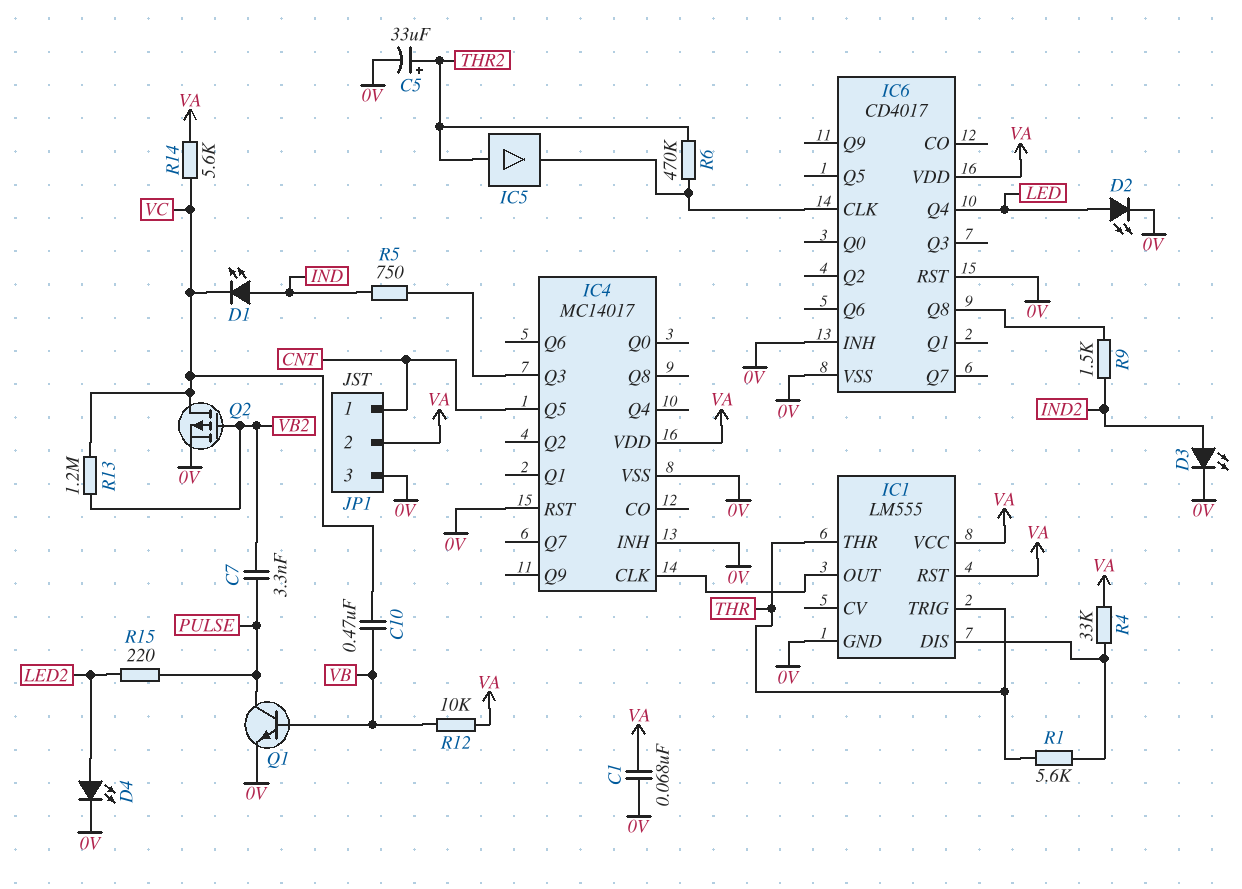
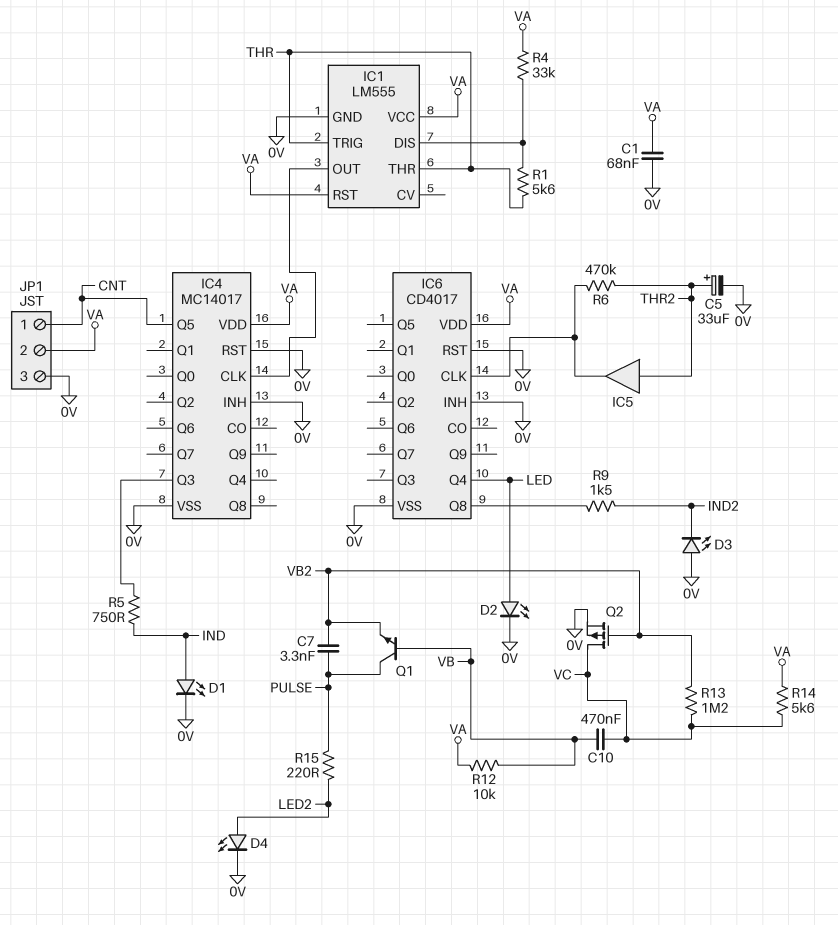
D1: LED (A IND, K VC) -> LED (A IND, K 0V)
D3: LED (A IND2, K 0V) -> LED (A 0V, K IND2)
Q1: NPN (B VB, C PULSE, E 0V) -> NPN (B VB, C PULSE, E VB2)

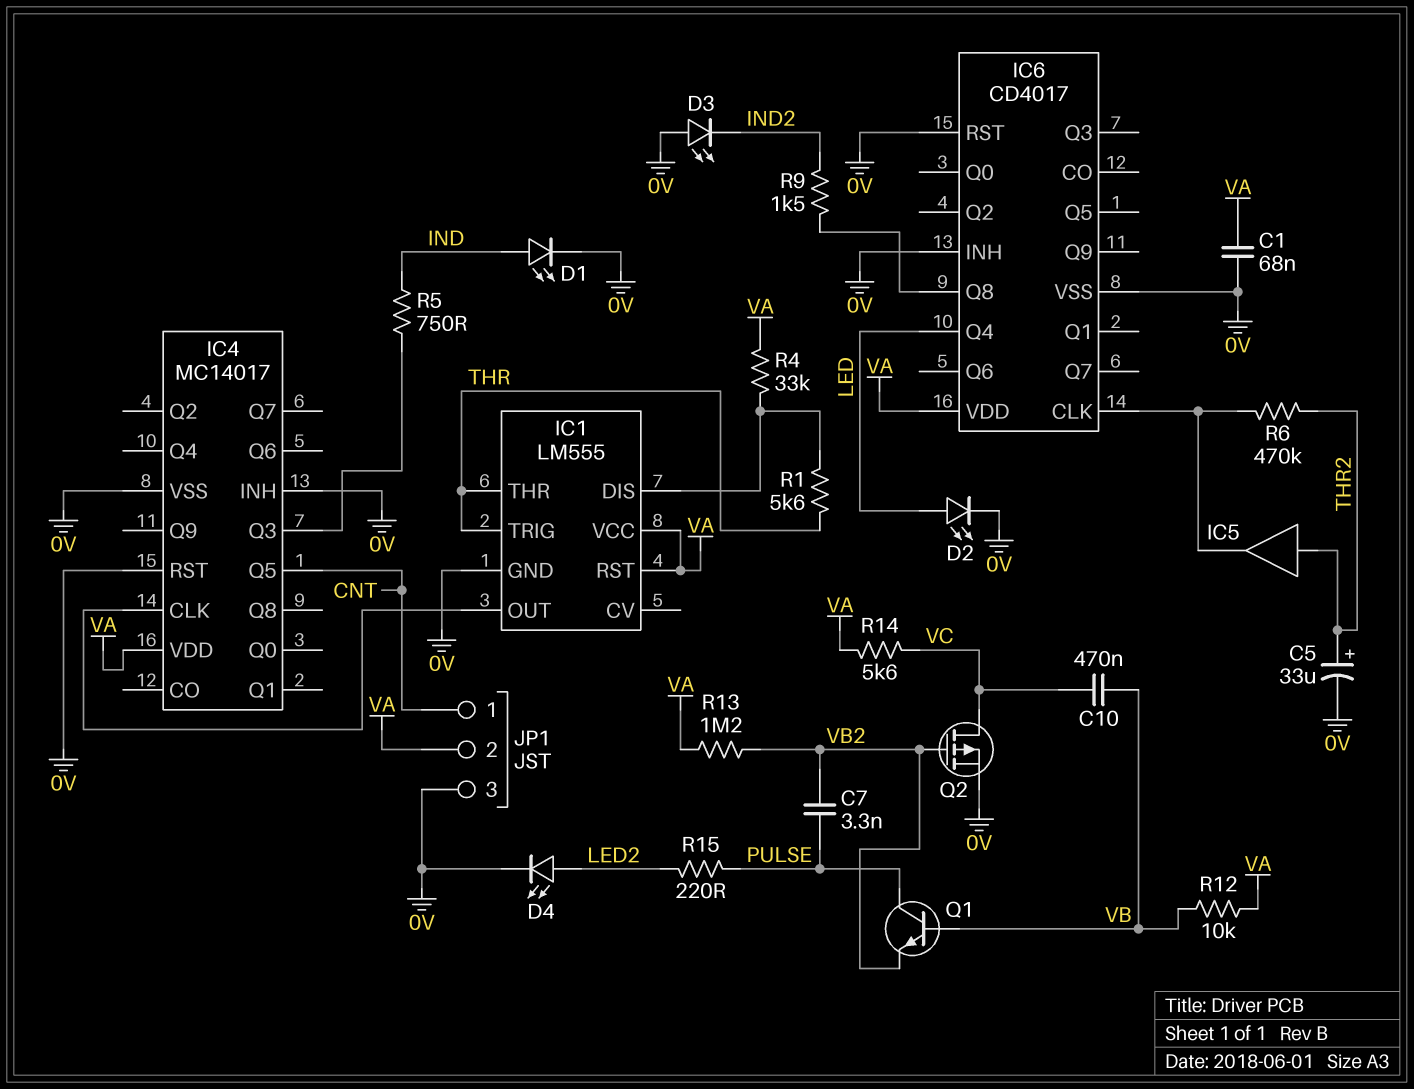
R13: 1.2M (VB2, VC) -> 1.2M (VA, VB2)

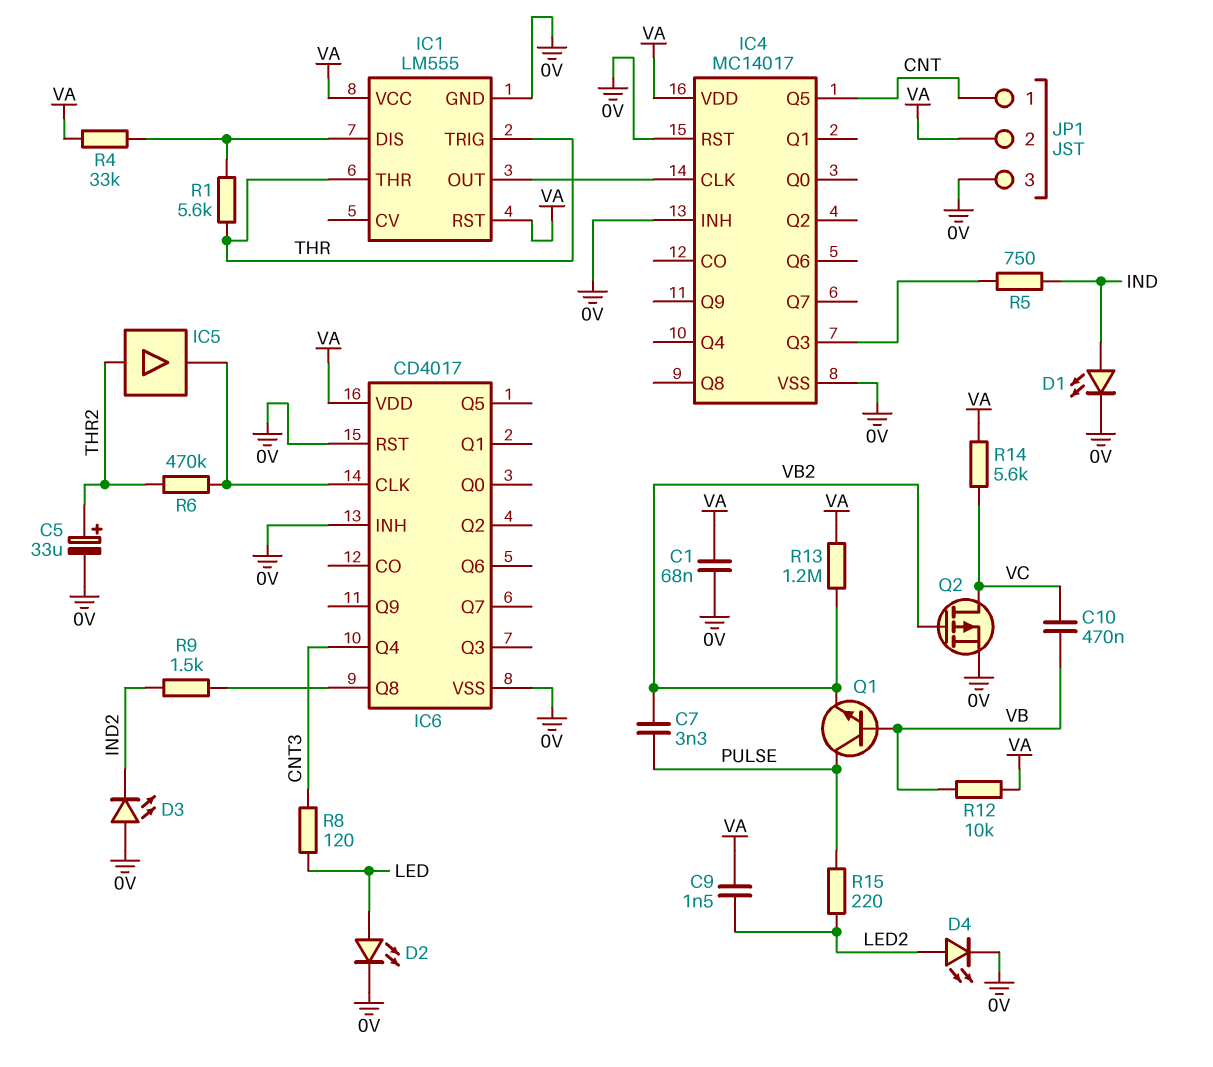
C9: none -> 1.5nF (LED2, VA)
IC6 pin Q4: LED -> CNT3
R8: none -> 120 (CNT3, LED)

